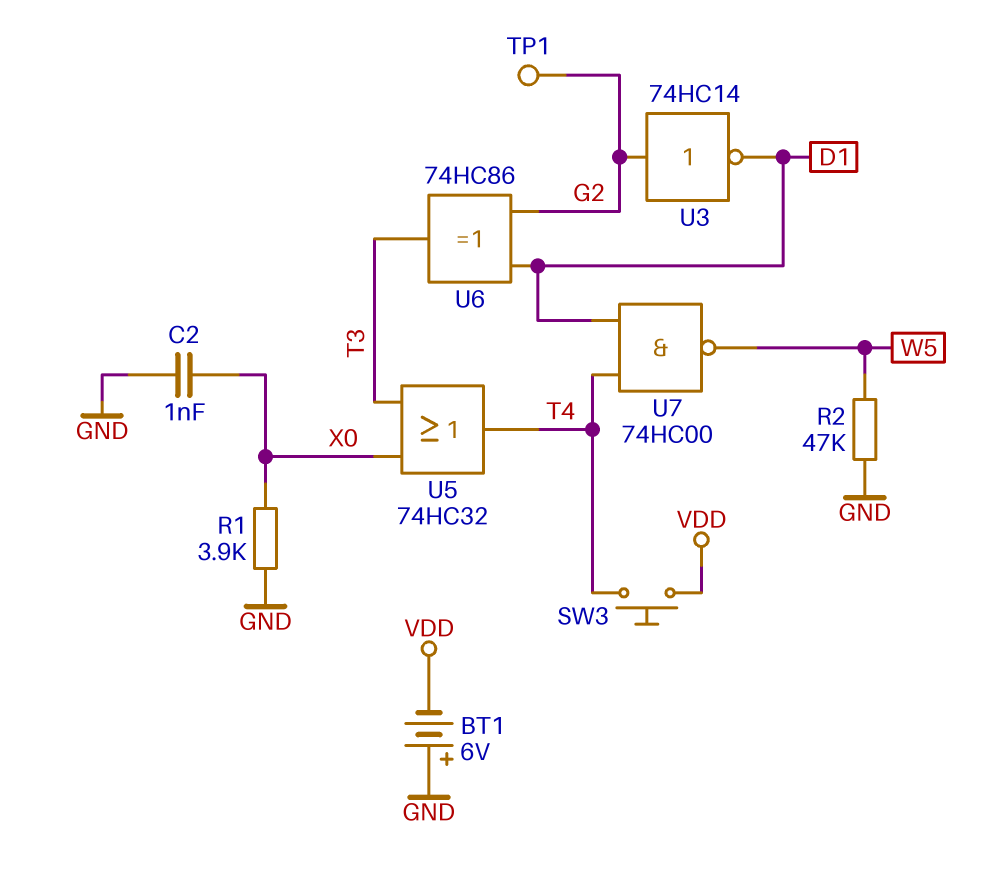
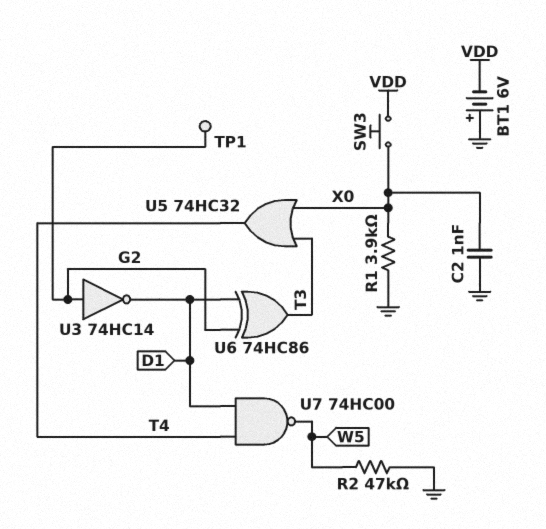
SW3: button (T4, VDD) -> button (VDD, X0)

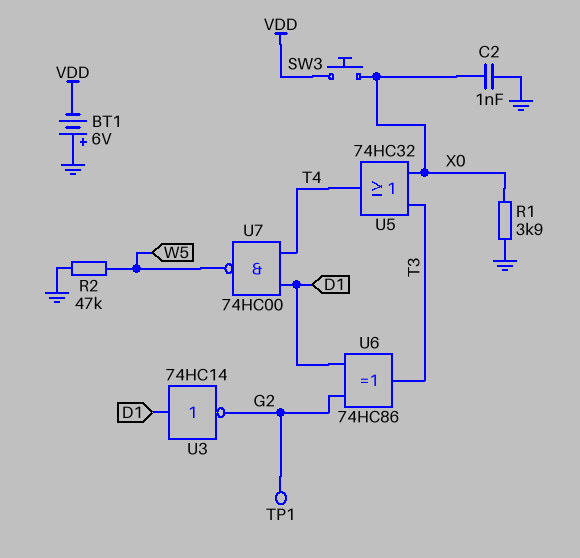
U3: NOT 74HC14 (in G2, out D1) -> NOT 74HC14 (in D1, out G2)

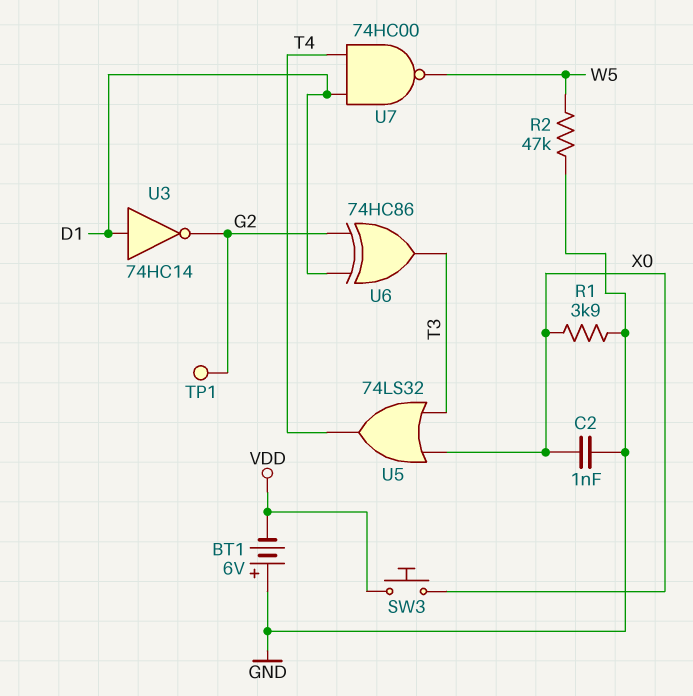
U5: OR 74HC32 (in T3, in X0, out T4) -> OR 74LS32 (in T3, in X0, out T4)

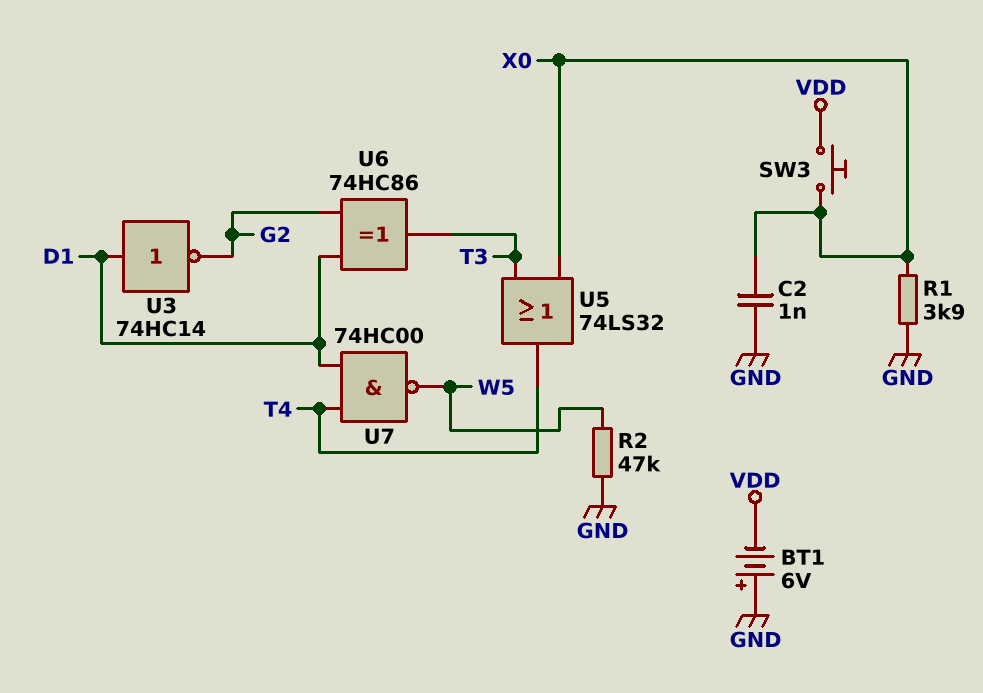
TP1: test point (G2) -> none

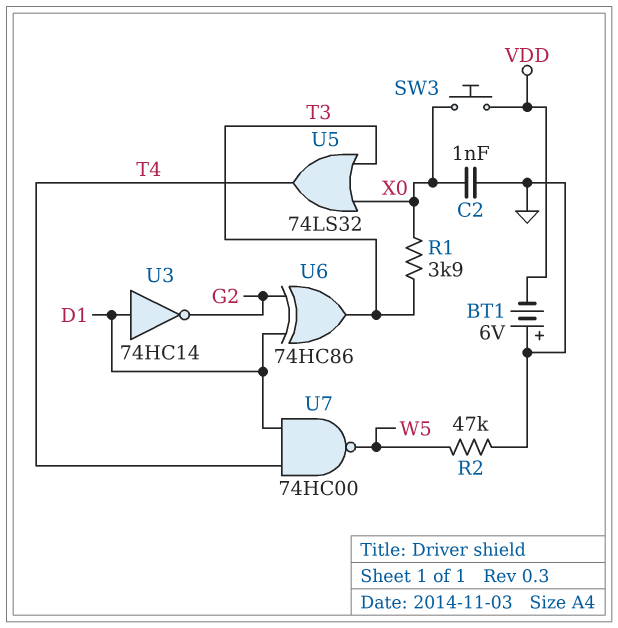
R1: 3.9k (GND, X0) -> 3.9k (T3, X0)

